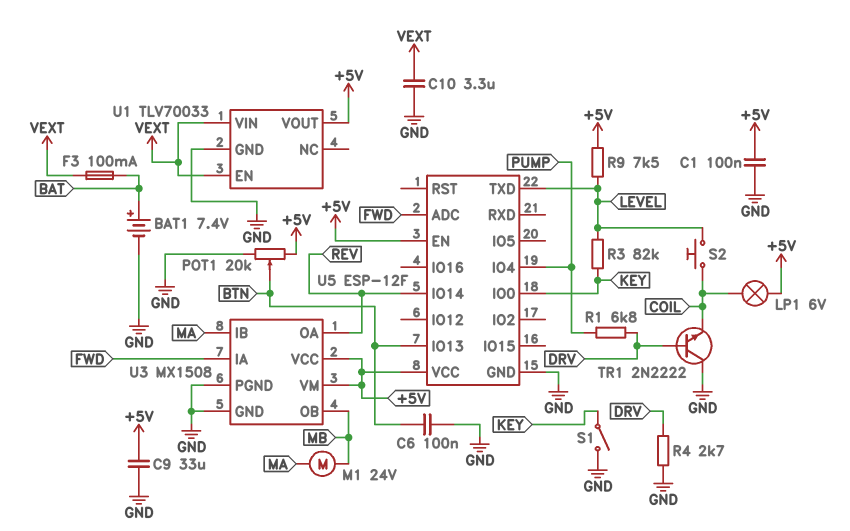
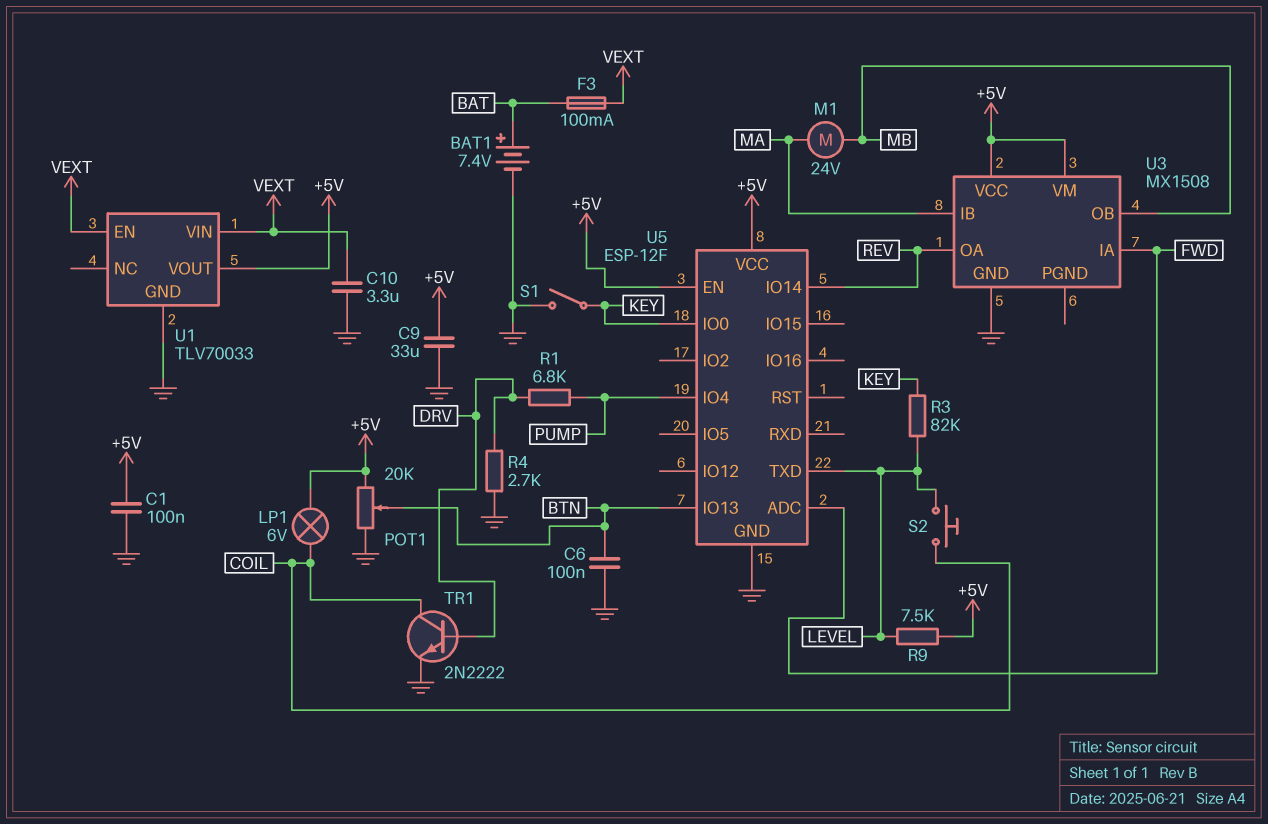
TR1: NPN 2N2222 (B DRV, C GND, E COIL) -> NPN 2N2222 (B DRV, C COIL, E GND)
U3 pin PGND: GND -> none

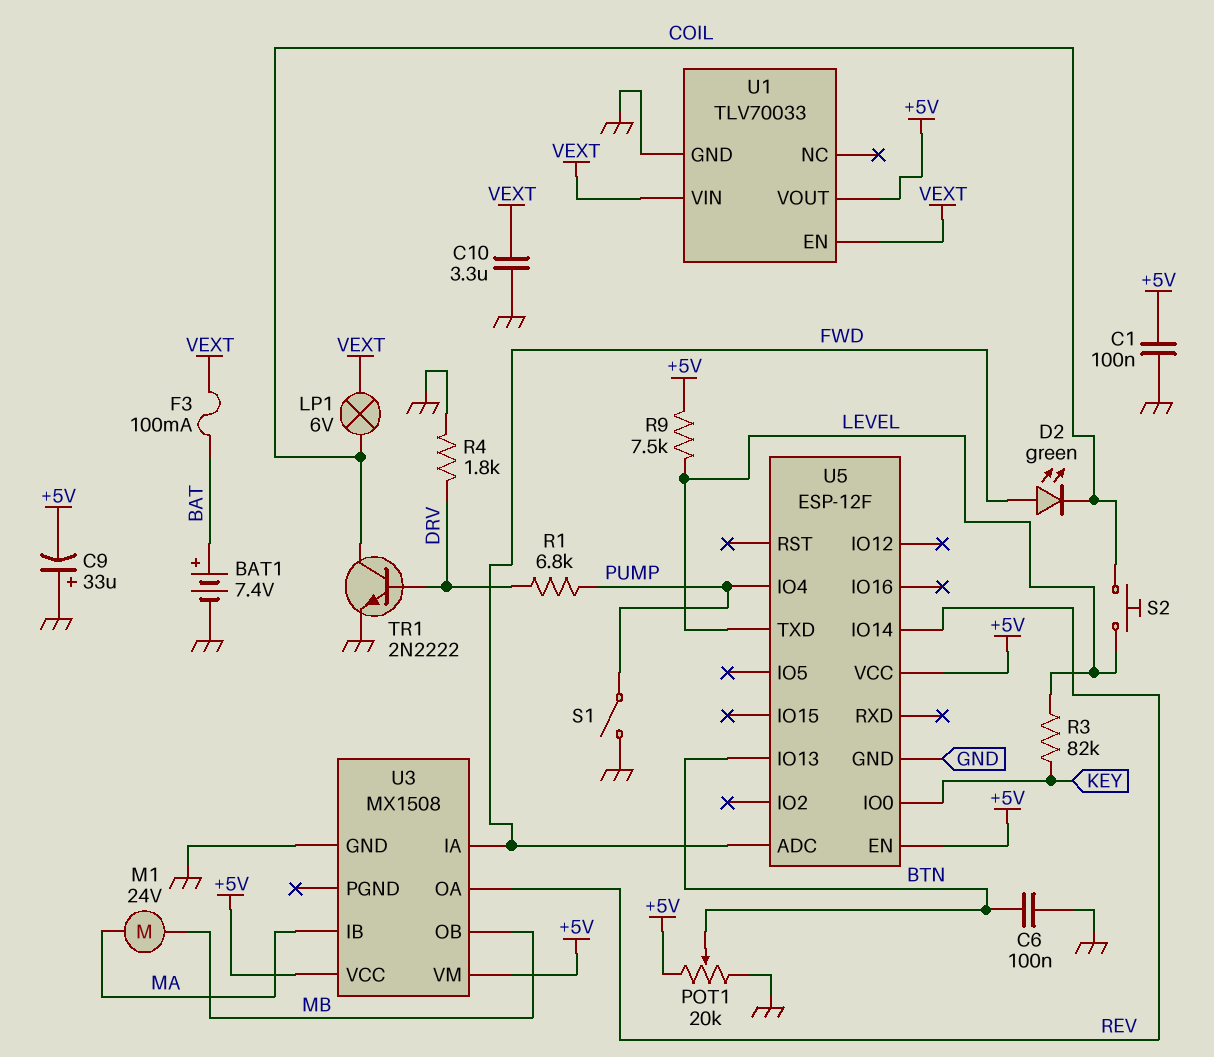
C9: 33uF (+5V, GND) -> 33uF (plus GND, minus +5V)
D2: none -> LED green (A FWD, K COIL)
LP1: lamp 6V (+5V, COIL) -> lamp 6V (COIL, VEXT)
R4: 2.7k (DRV, GND) -> 1.8k (DRV, GND)
S1: switch (GND, KEY) -> switch (GND, PUMP)

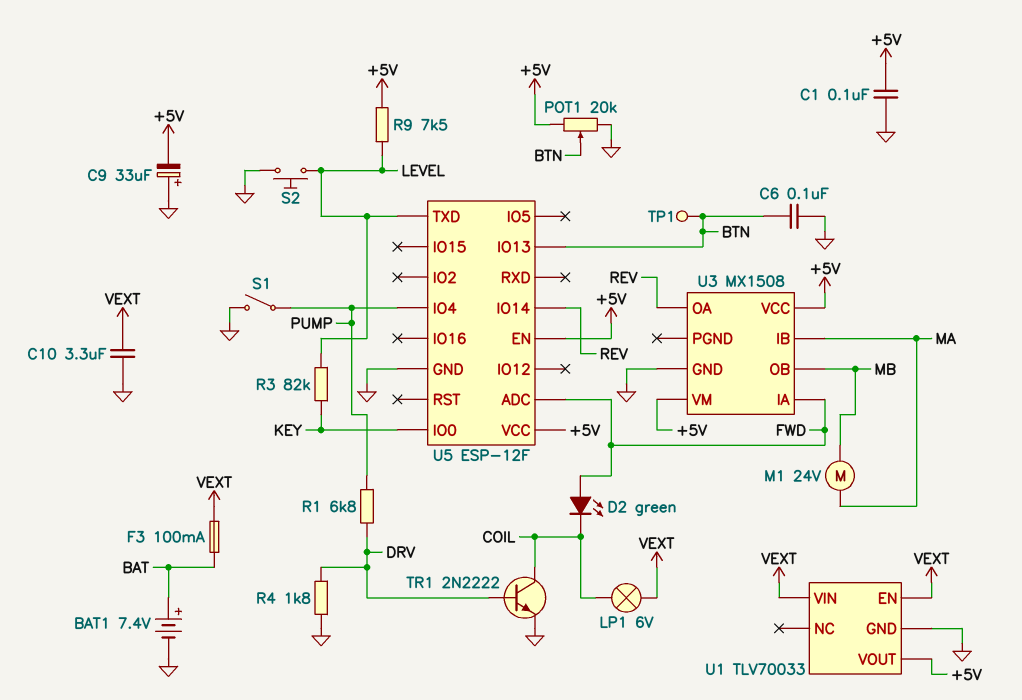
S2: button (COIL, LEVEL) -> button (GND, LEVEL)
TP1: none -> test point (BTN)

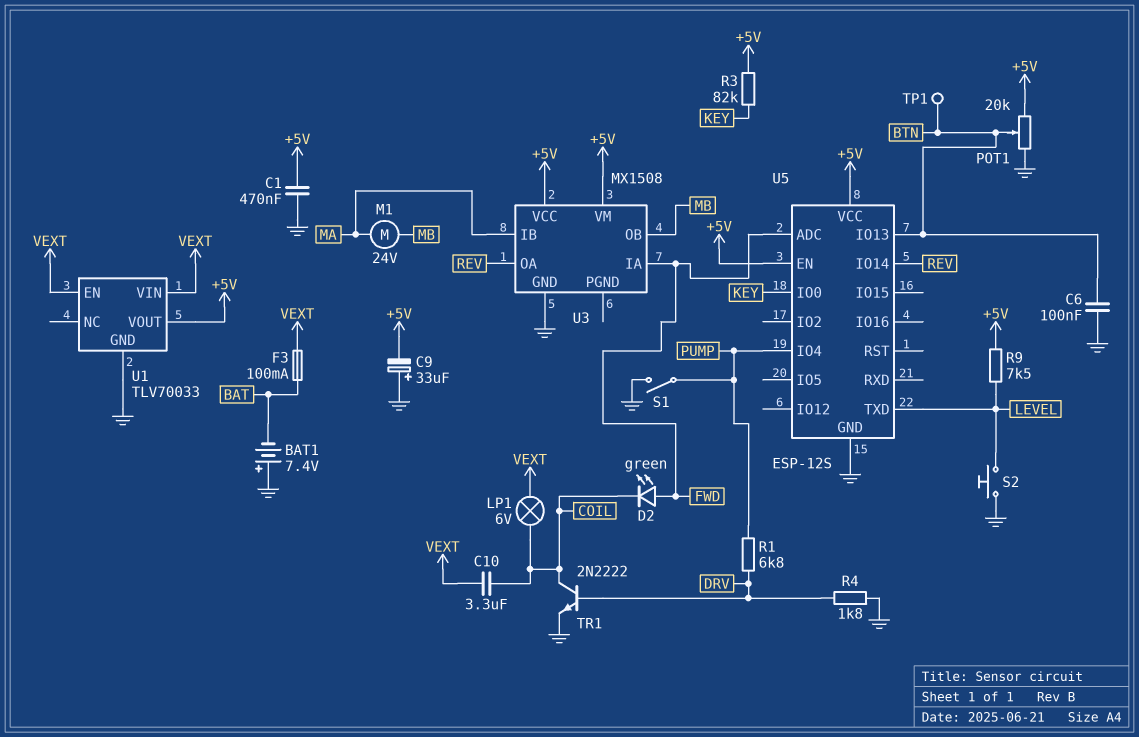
BAT1: 7.4V (plus BAT, minus GND) -> 7.4V (plus GND, minus BAT)
C1: 100nF (+5V, GND) -> 470nF (+5V, GND)
C10: 3.3uF (GND, VEXT) -> 3.3uF (COIL, VEXT)
R3: 82k (KEY, LEVEL) -> 82k (+5V, KEY)
U5: ESP-12F -> ESP-12S

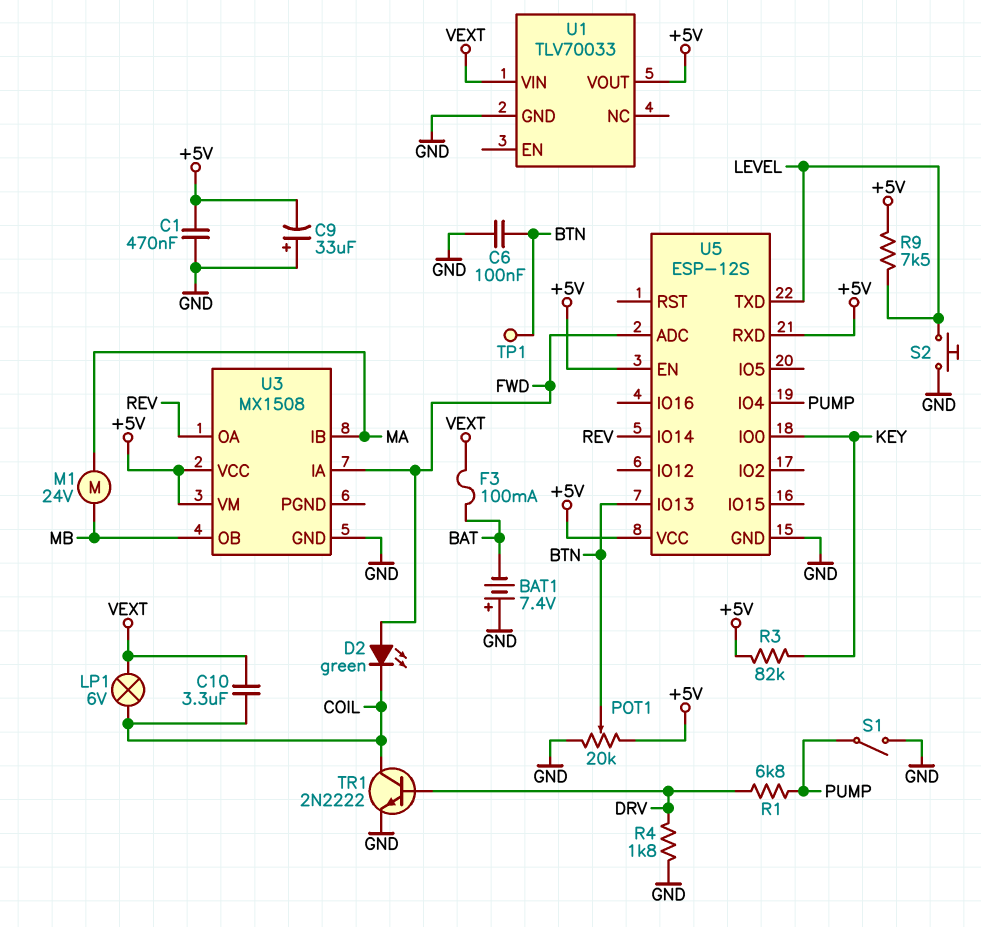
U1 pin EN: VEXT -> none
U5 pin RXD: none -> +5V

